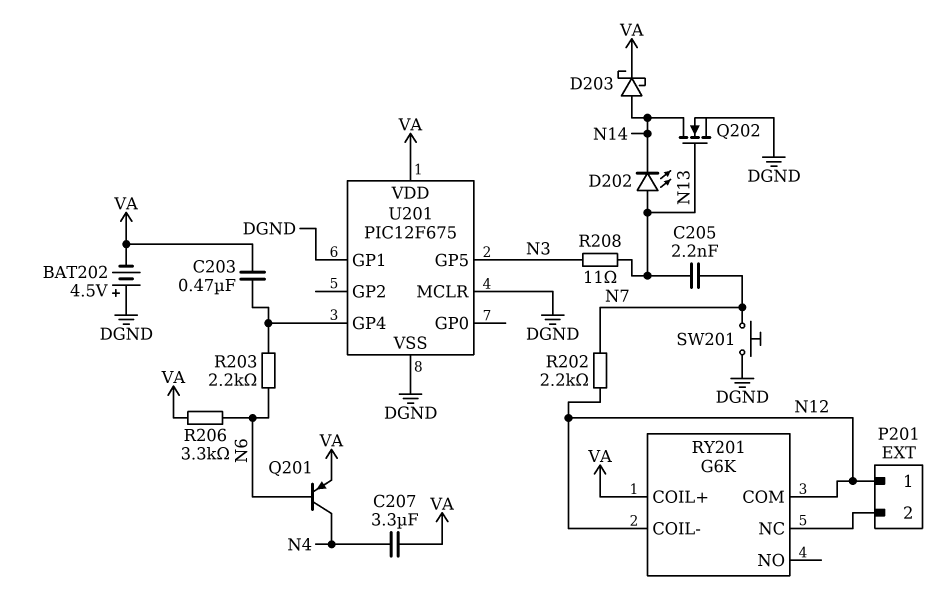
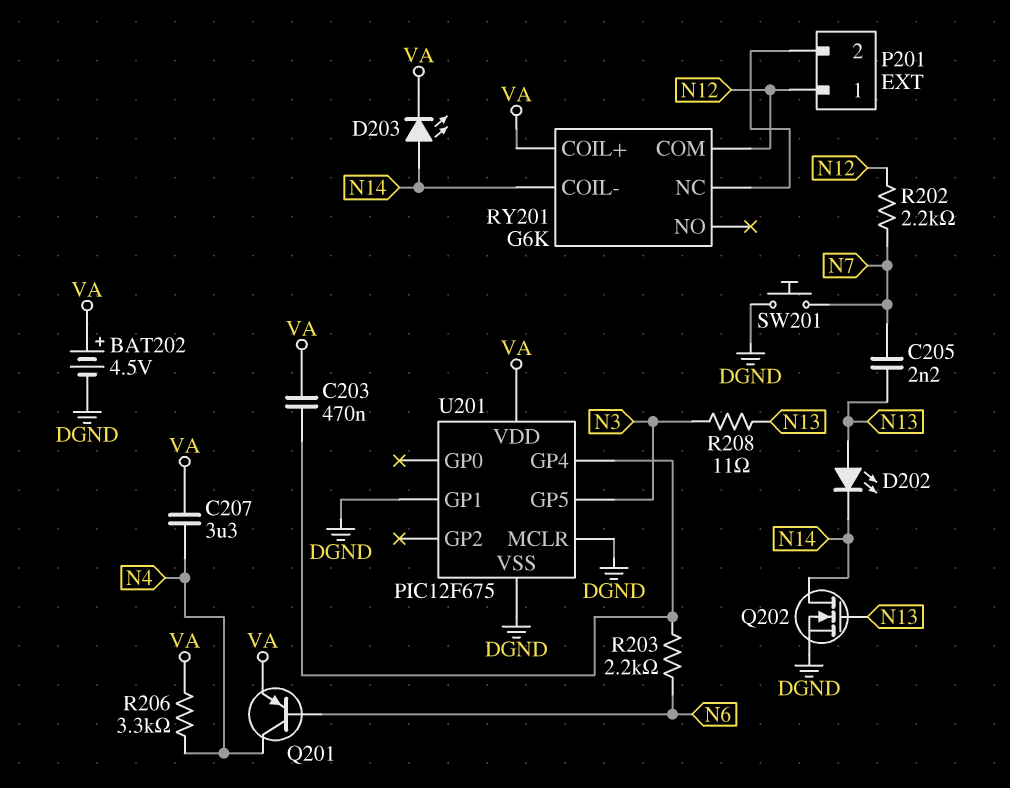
BAT202: 4.5V (plus DGND, minus VA) -> 4.5V (plus VA, minus DGND)
D203: schottky (A N14, K VA) -> LED (A N14, K VA)
R206: 3.3k (N6, VA) -> 3.3k (N4, VA)
RY201 pin COIL-: N12 -> N14

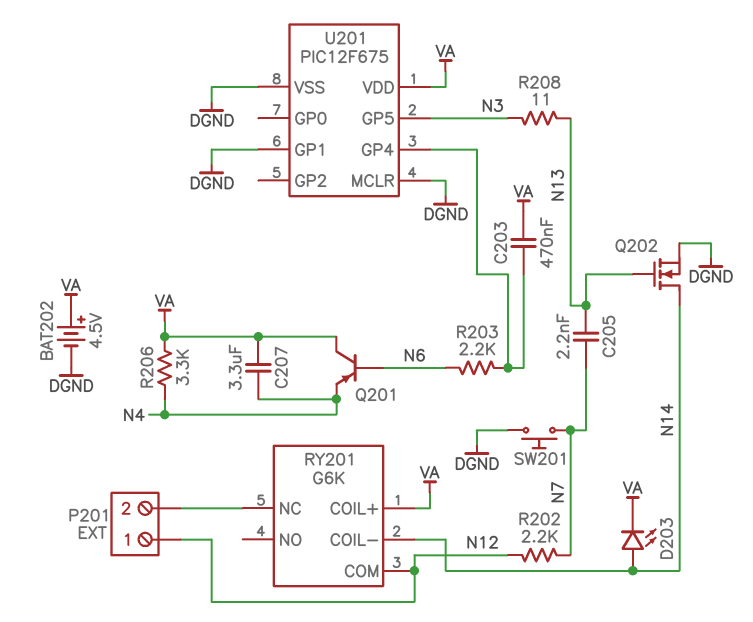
D202: LED (A N13, K N14) -> none
Q201: PNP (B N6, C N4, E VA) -> PNP (B N6, C VA, E N4)

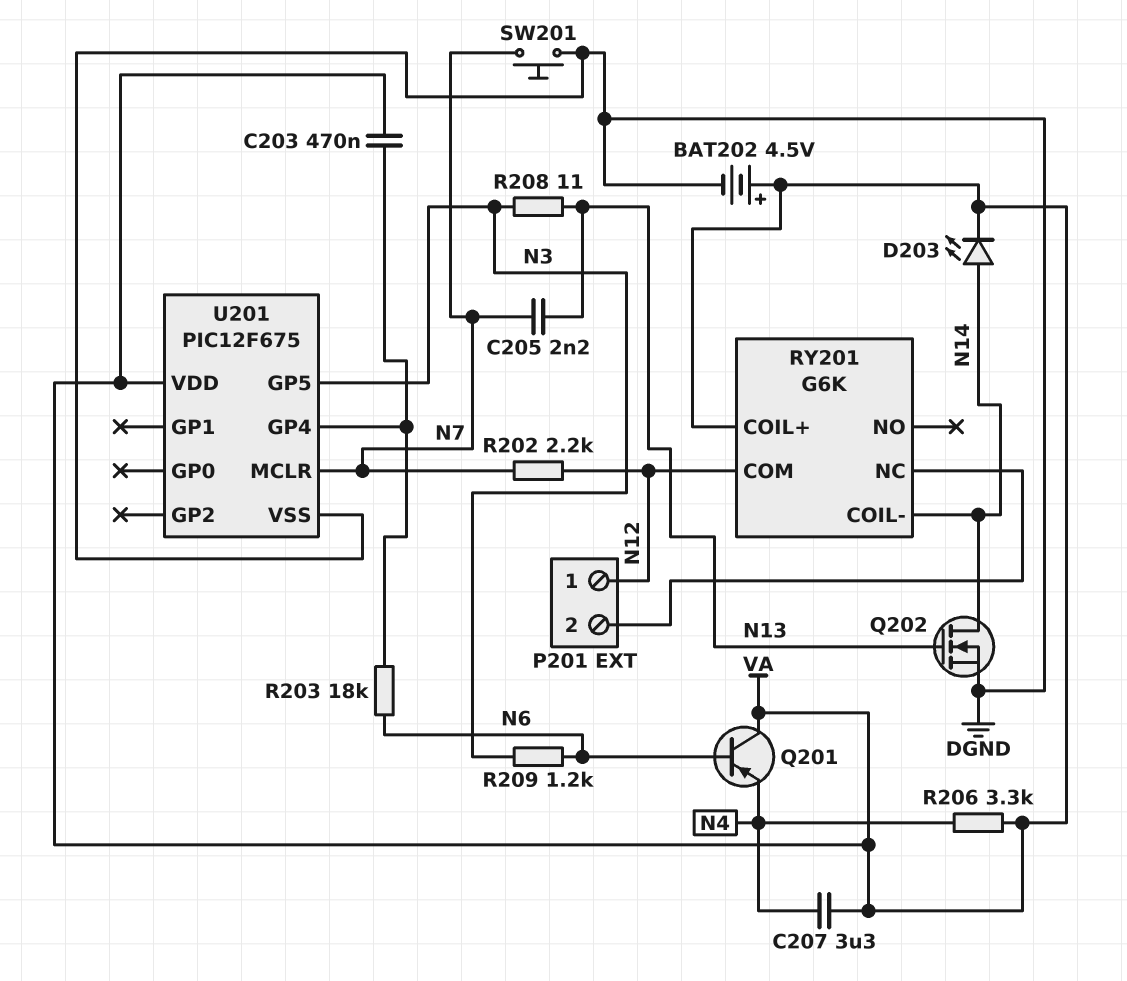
R203: 2.2k (N6, U201/GP4) -> 18k (N6, U201/GP4)
R209: none -> 1.2k (N3, N6)
U201 pin GP1: DGND -> none
U201 pin MCLR: DGND -> N7

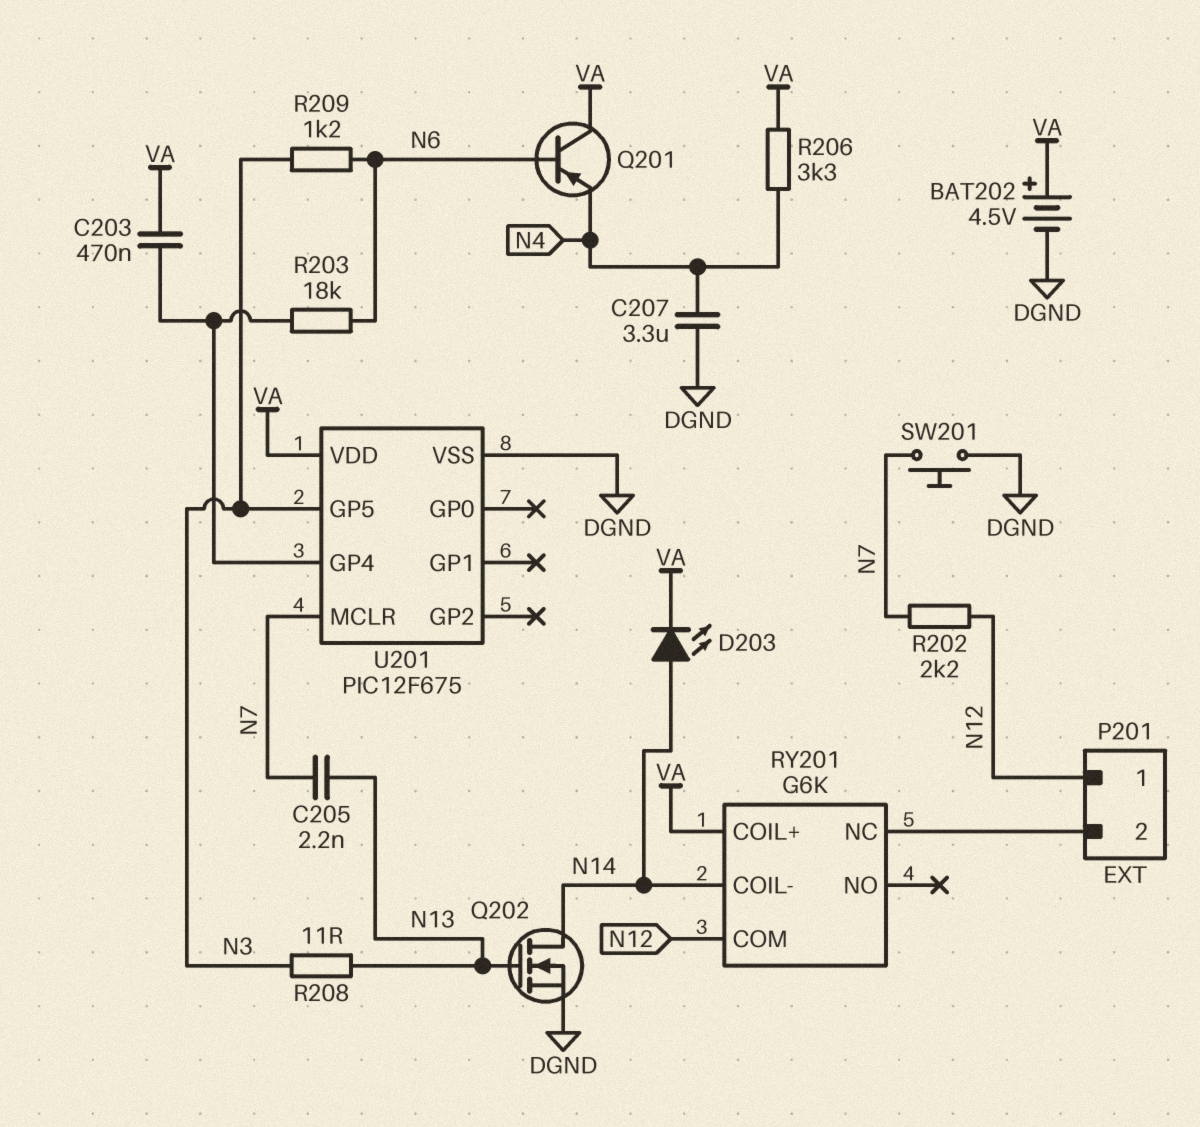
C207: 3.3uF (N4, VA) -> 3.3uF (DGND, N4)

